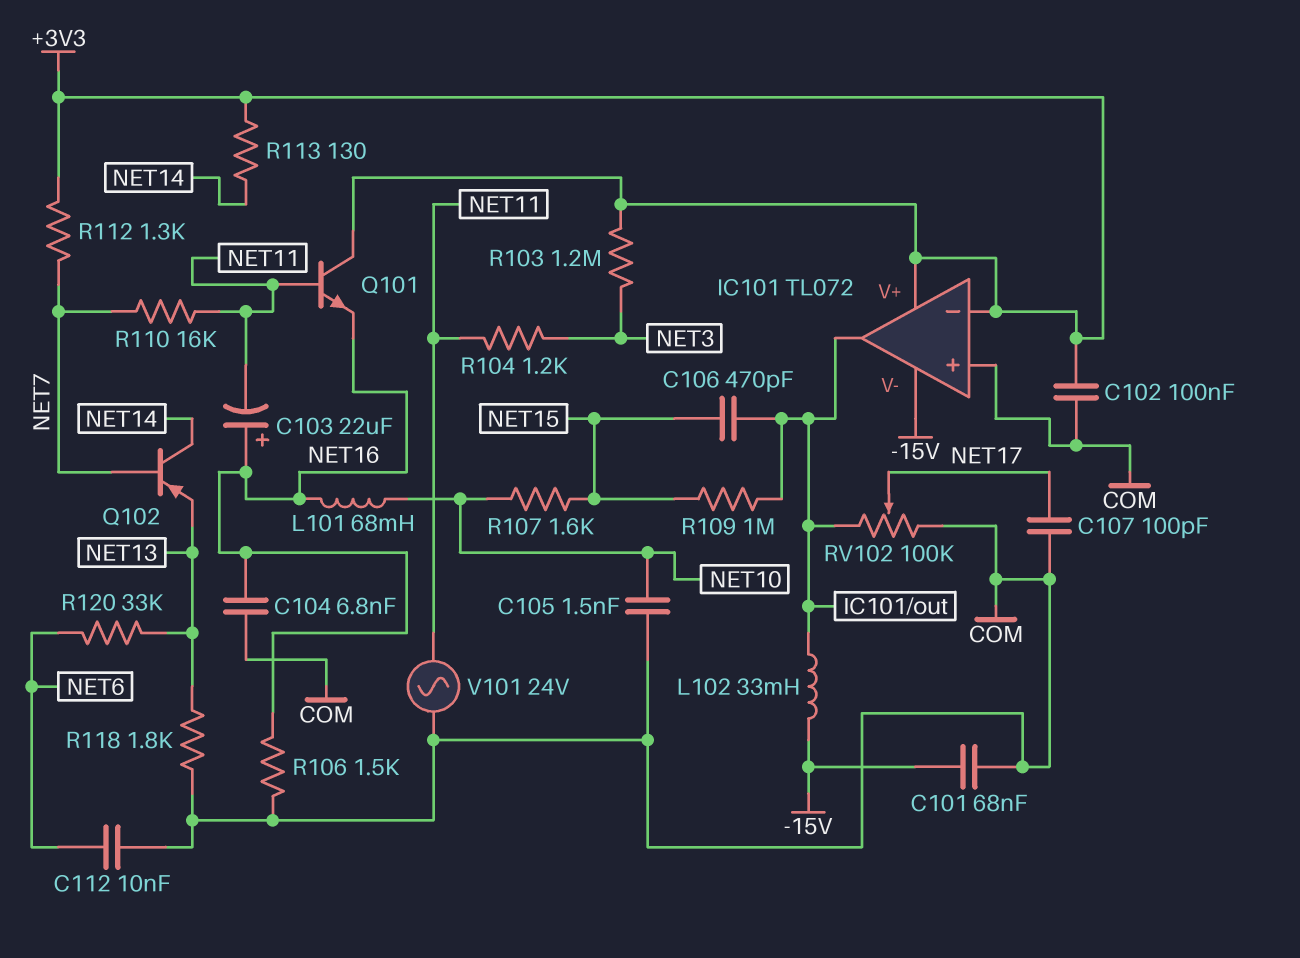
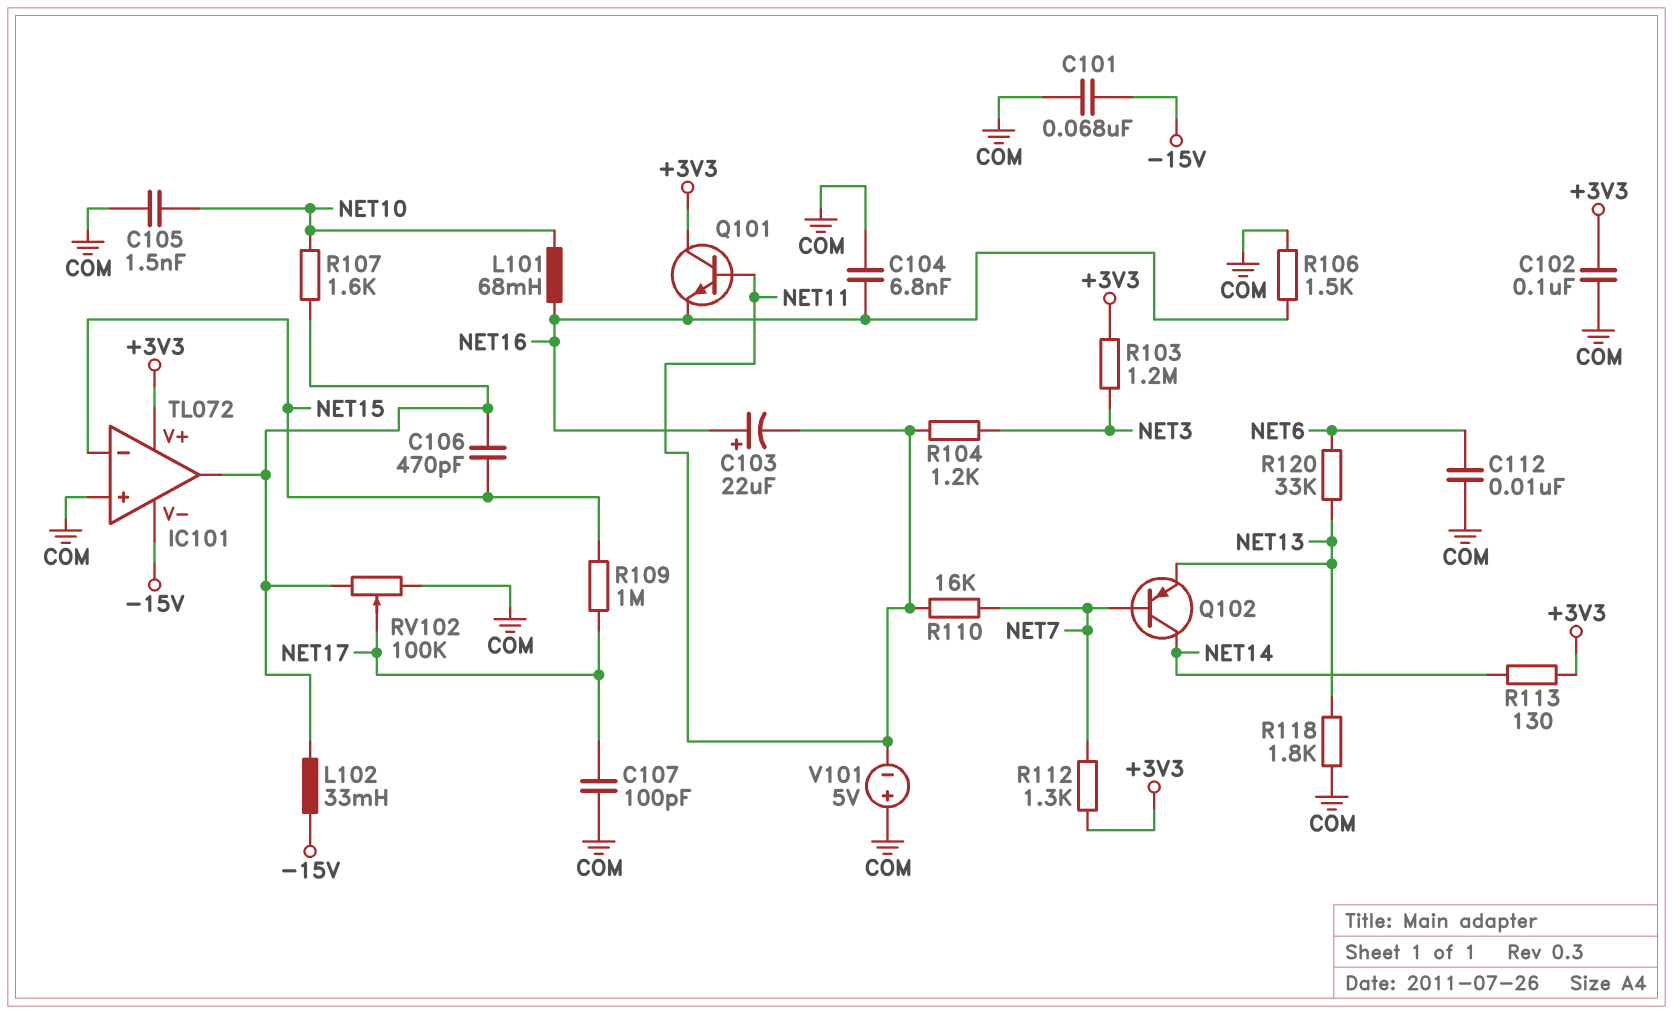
IC101 pin in-: +3V3 -> NET15
R107: 1.6k (NET10, NET15) -> 1.6k (IC101/out, NET10)
R109: 1M (IC101/out, NET15) -> 1M (NET15, NET17)
V101: AC 24V (COM, NET11) -> 5V (plus COM, minus NET11)

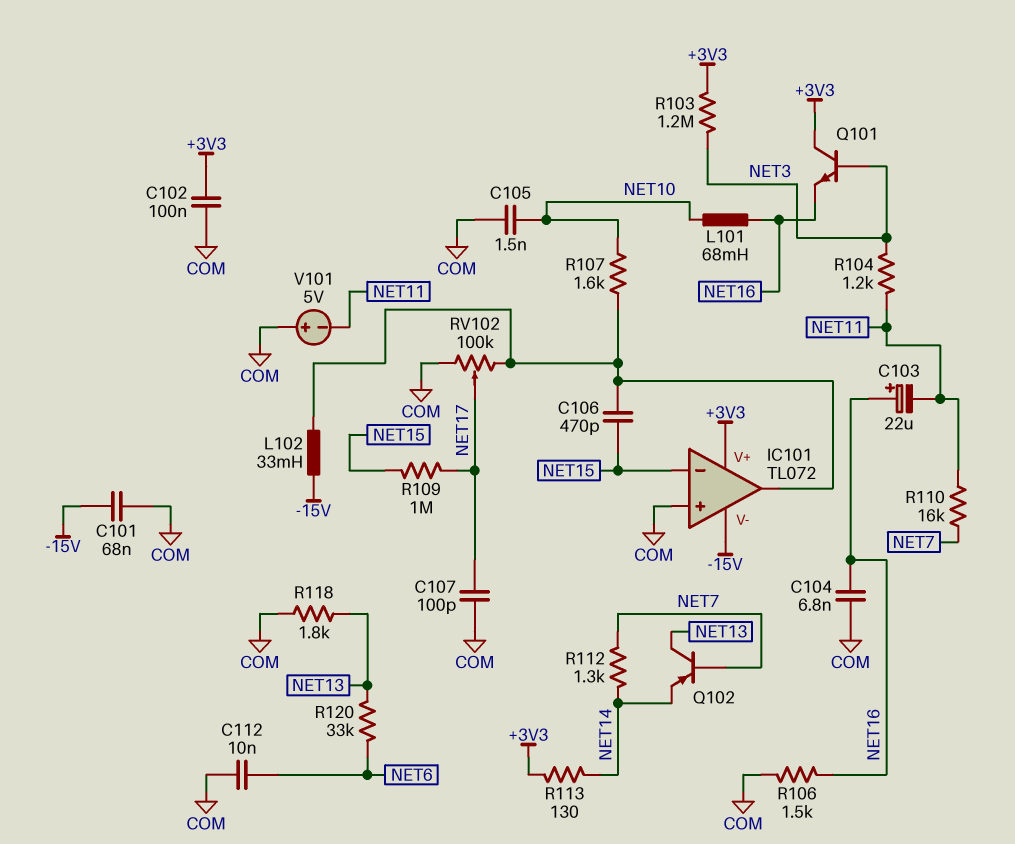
Q101: NPN (B NET11, C +3V3, E NET16) -> NPN (B NET3, C +3V3, E NET16)
Q102: PNP (B NET7, C NET14, E NET13) -> PNP (B NET7, C NET13, E NET14)
R112: 1.3k (+3V3, NET7) -> 1.3k (NET7, NET14)

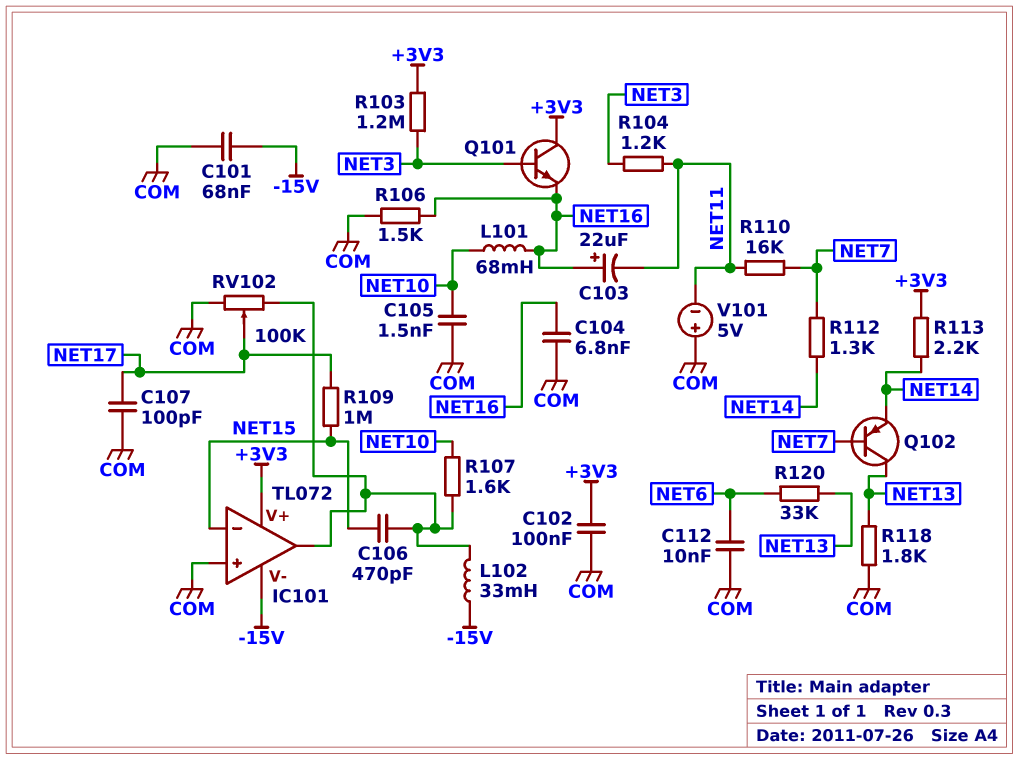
R113: 130 (+3V3, NET14) -> 2.2k (+3V3, NET14)

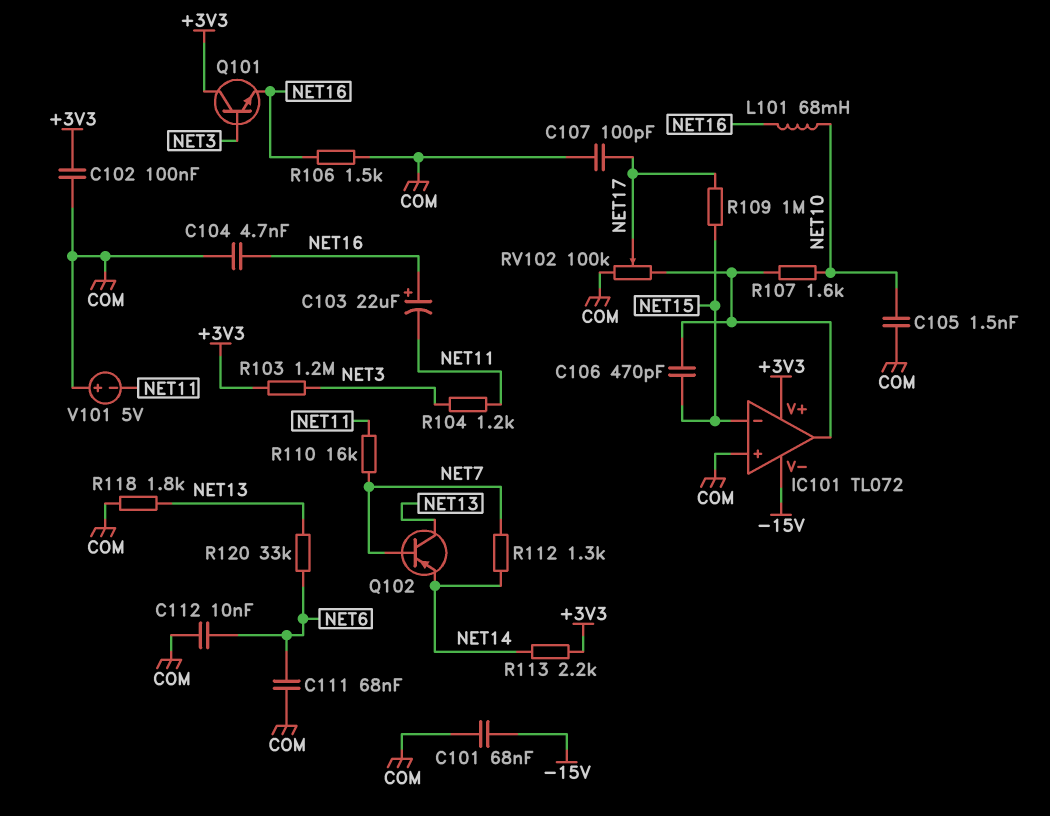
C104: 6.8nF (COM, NET16) -> 4.7nF (COM, NET16)
C111: none -> 68nF (COM, NET6)
L102: 33mH (-15V, IC101/out) -> none

